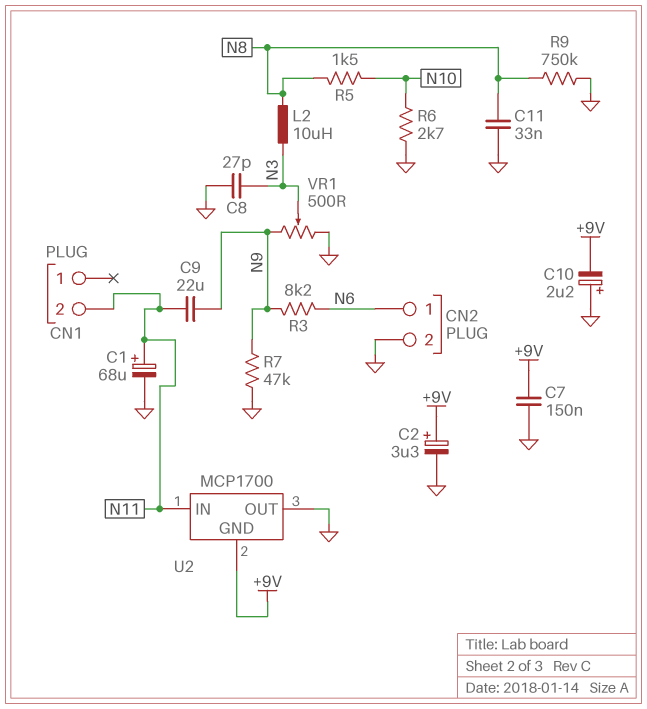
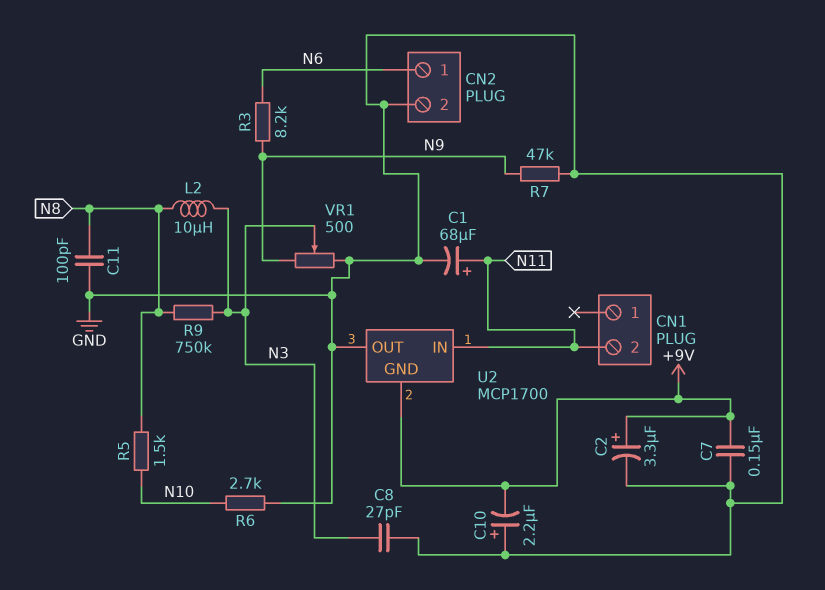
C9: 22uF (N9, N11) -> none
C11: 33nF (GND, N8) -> 100pF (GND, N8)
R9: 750k (GND, N8) -> 750k (N3, N8)

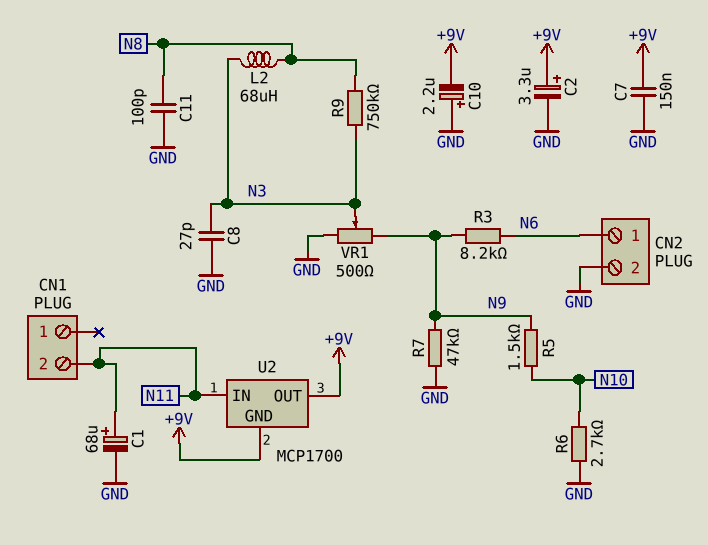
L2: 10uH (N3, N8) -> 68uH (N3, N8)
R5: 1.5k (N8, N10) -> 1.5k (N9, N10)
U2 pin OUT: GND -> +9V

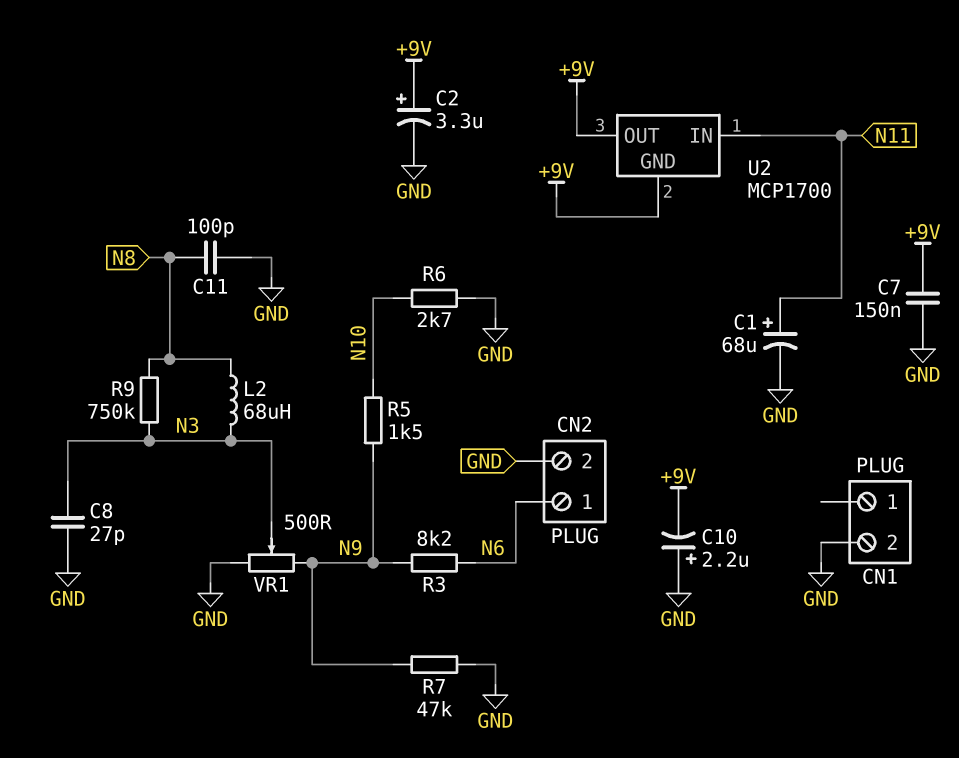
CN1 pin 2: N11 -> GND

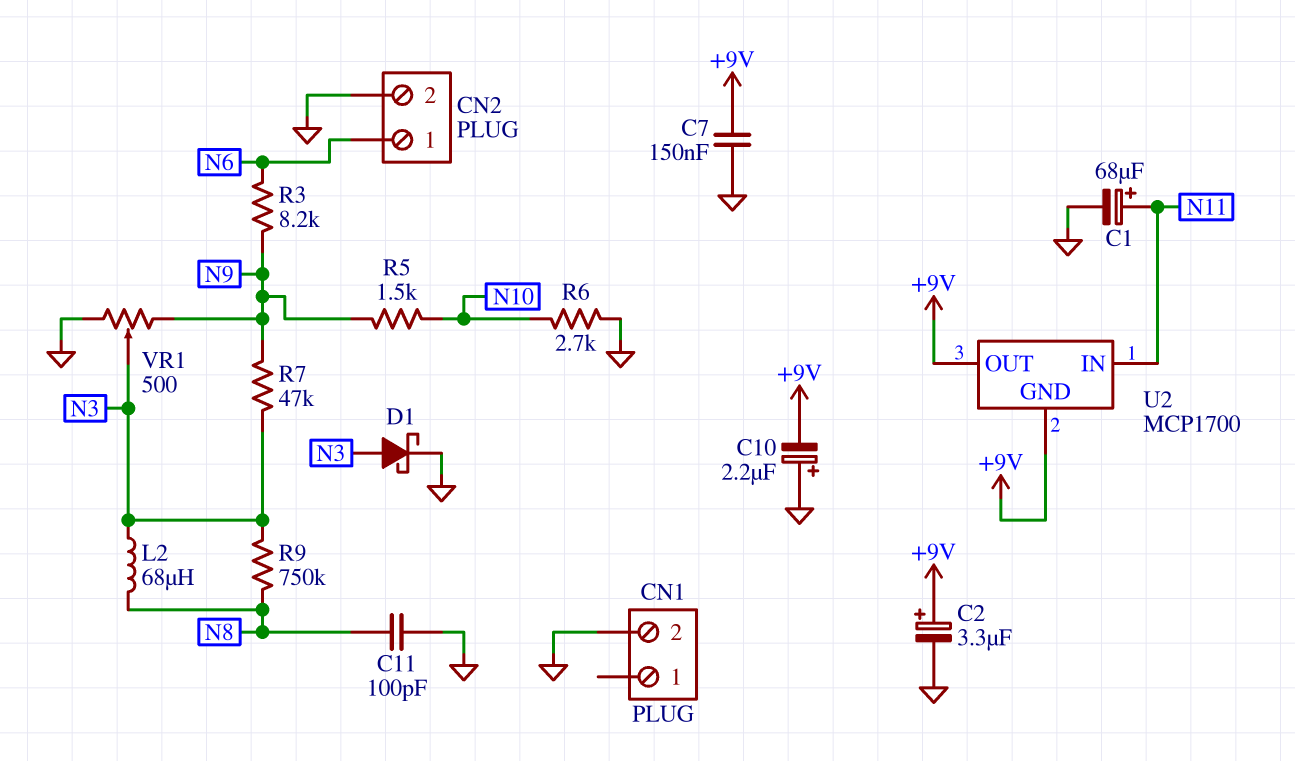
C8: 27pF (GND, N3) -> none
D1: none -> schottky (A N3, K GND)
R7: 47k (GND, N9) -> 47k (N3, N9)

